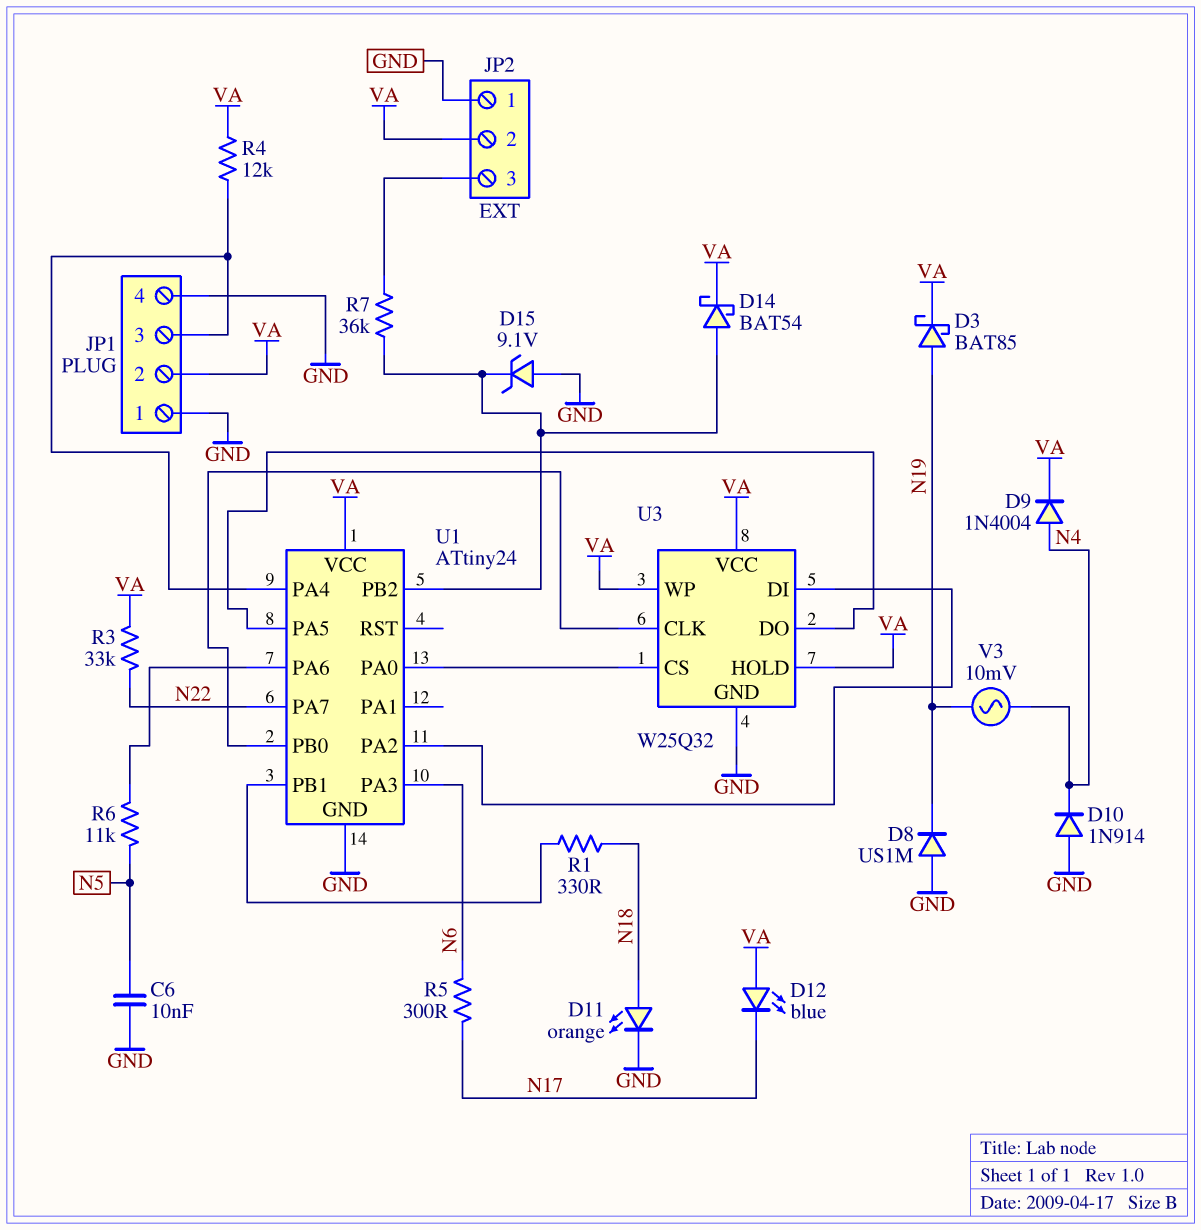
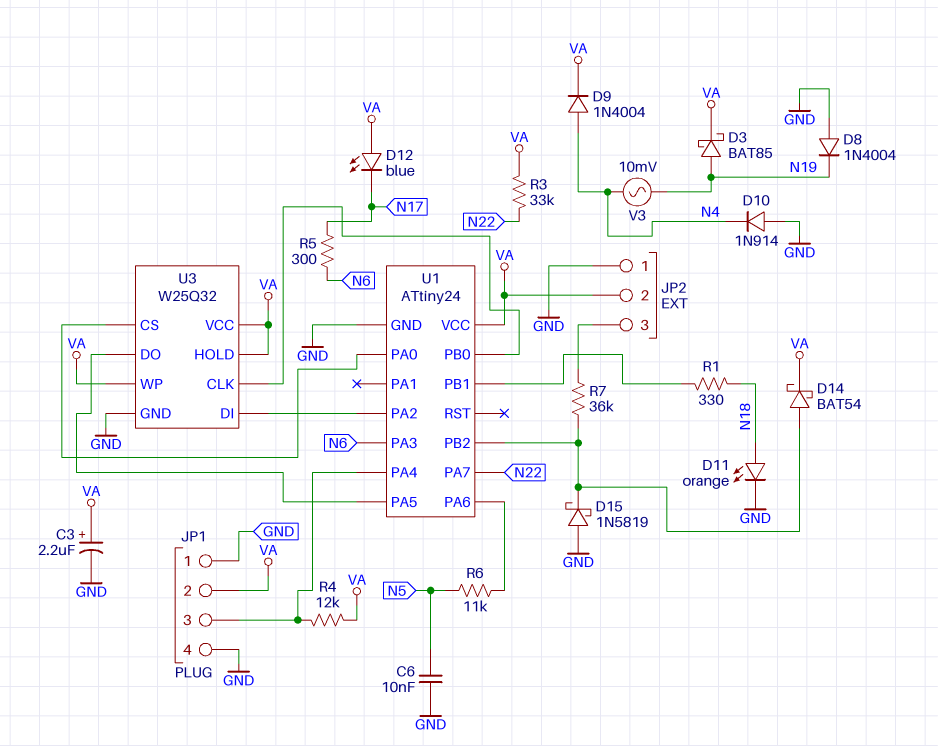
C3: none -> 2.2uF (plus VA, minus GND)
D8: diode US1M (A GND, K N19) -> diode 1N4004 (A GND, K N19)
D15: zener 9.1V (A GND, K U1/PB2) -> schottky 1N5819 (A GND, K U1/PB2)

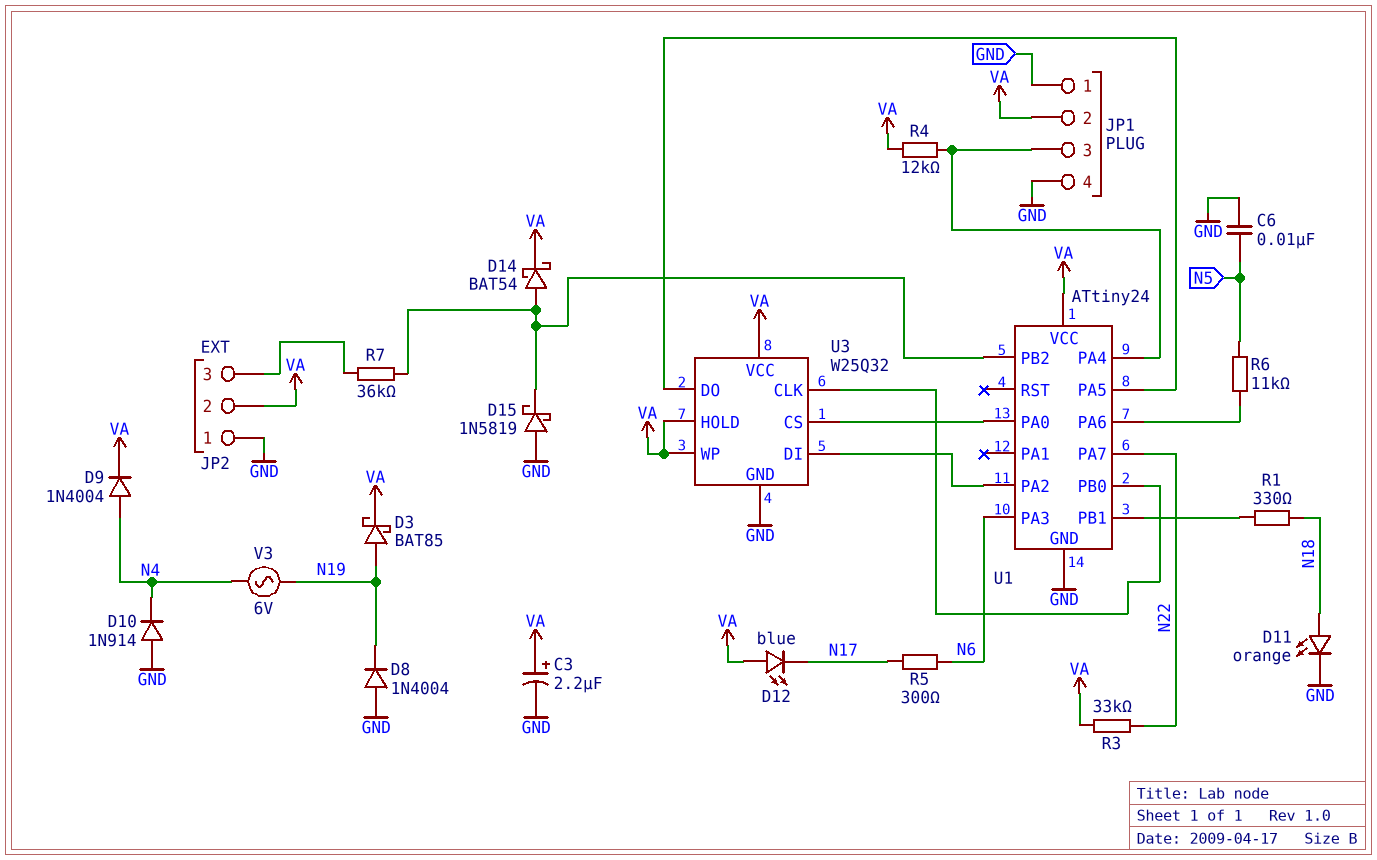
V3: AC 10mV (N4, N19) -> AC 6V (N4, N19)

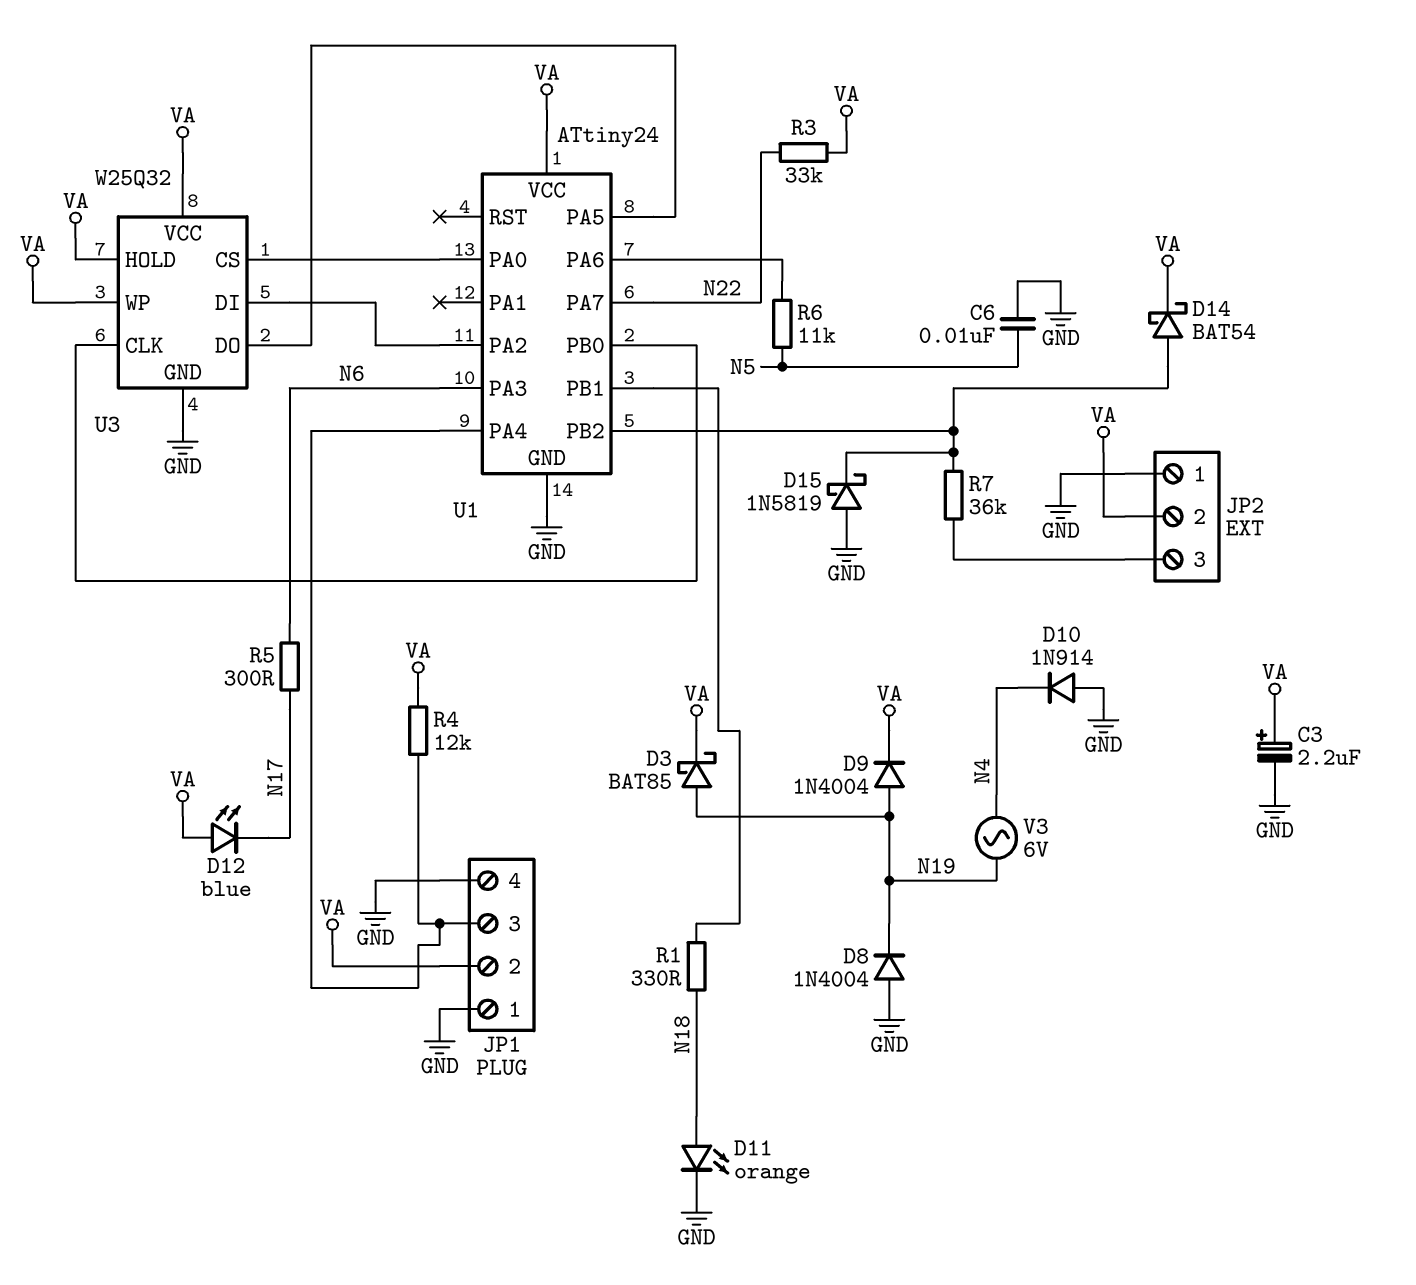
D9: diode 1N4004 (A N4, K VA) -> diode 1N4004 (A N19, K VA)

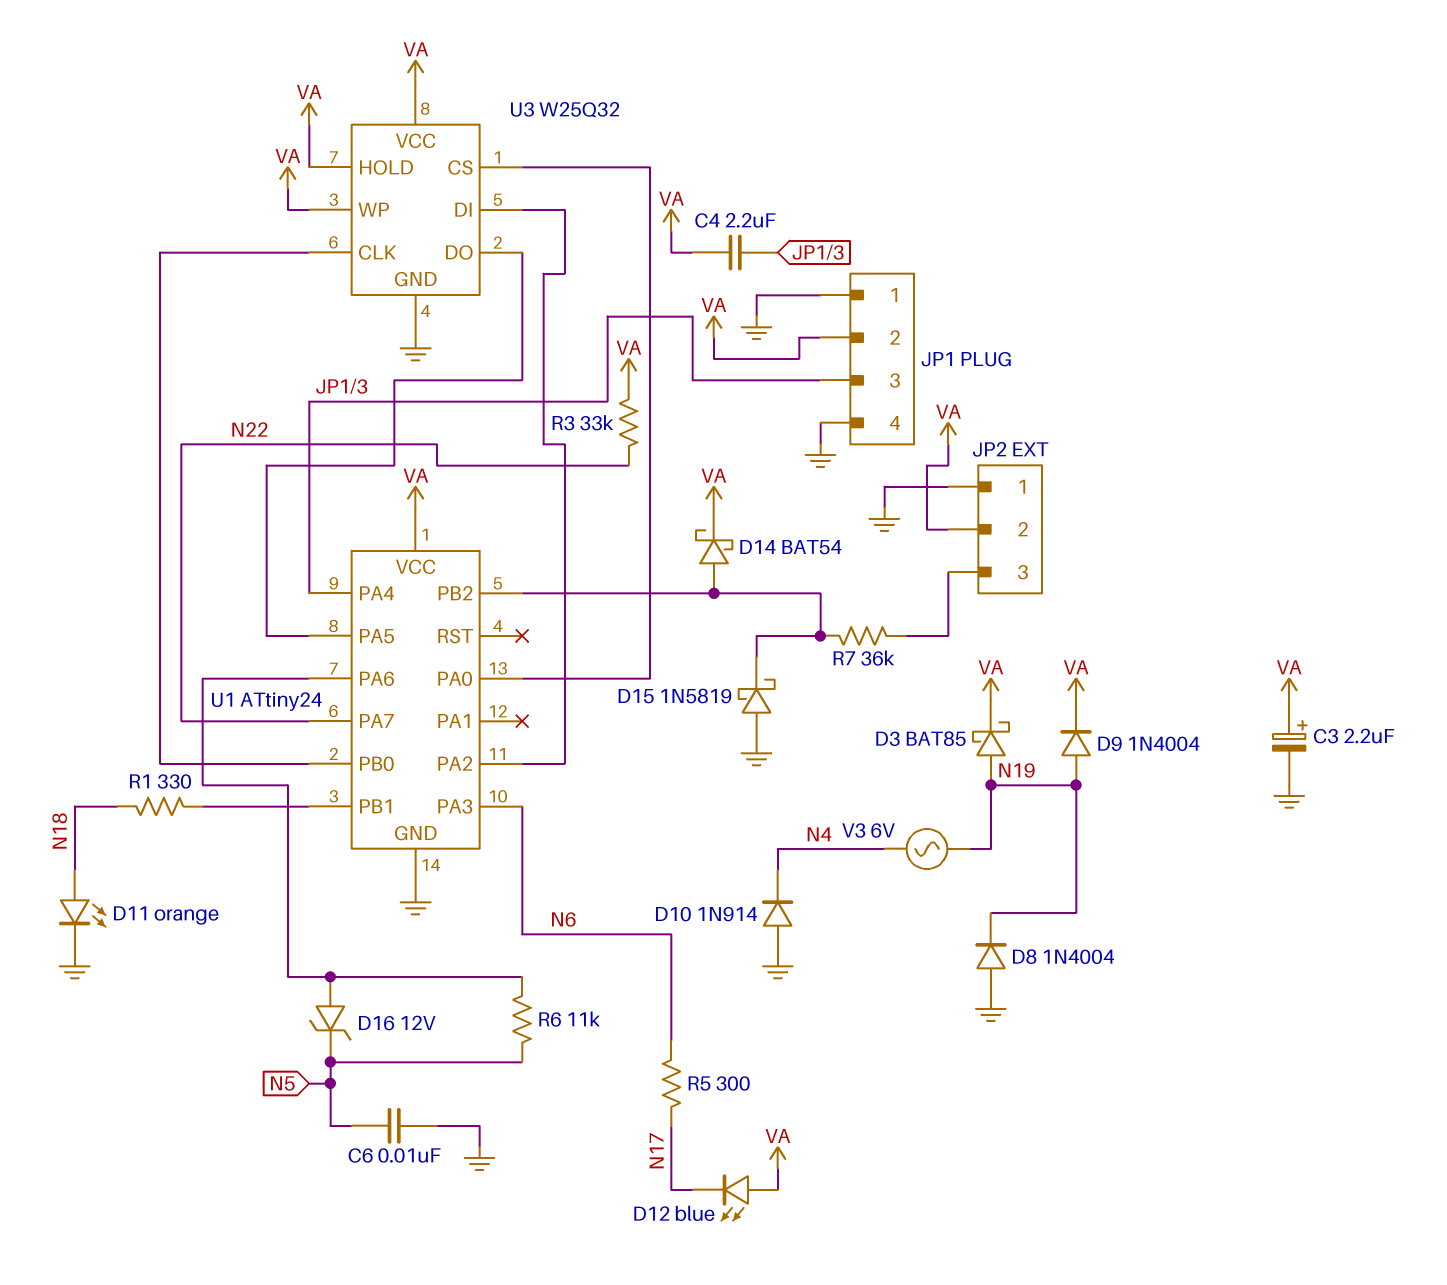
C4: none -> 2.2uF (JP1/3, VA)
D16: none -> zener 12V (A U1/PA6, K N5)
R4: 12k (JP1/3, VA) -> none

